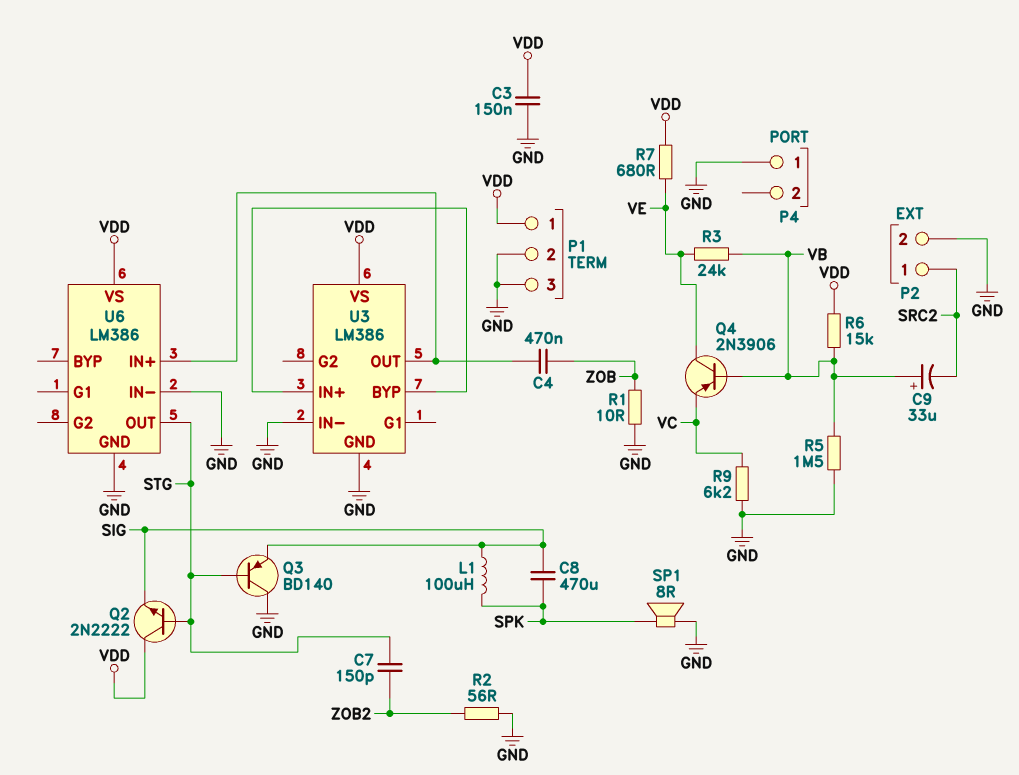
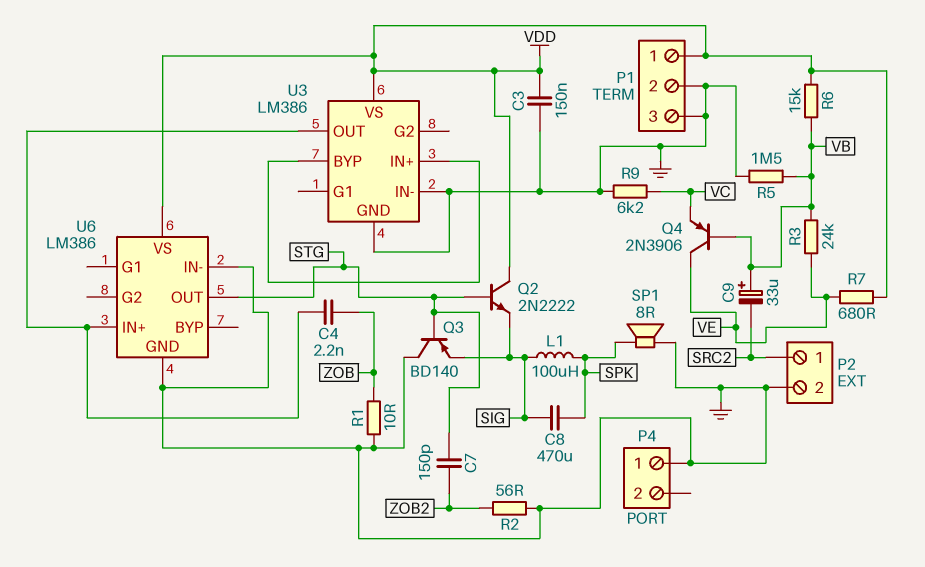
C4: 470nF (U3/OUT, ZOB) -> 2.2nF (U3/OUT, ZOB)

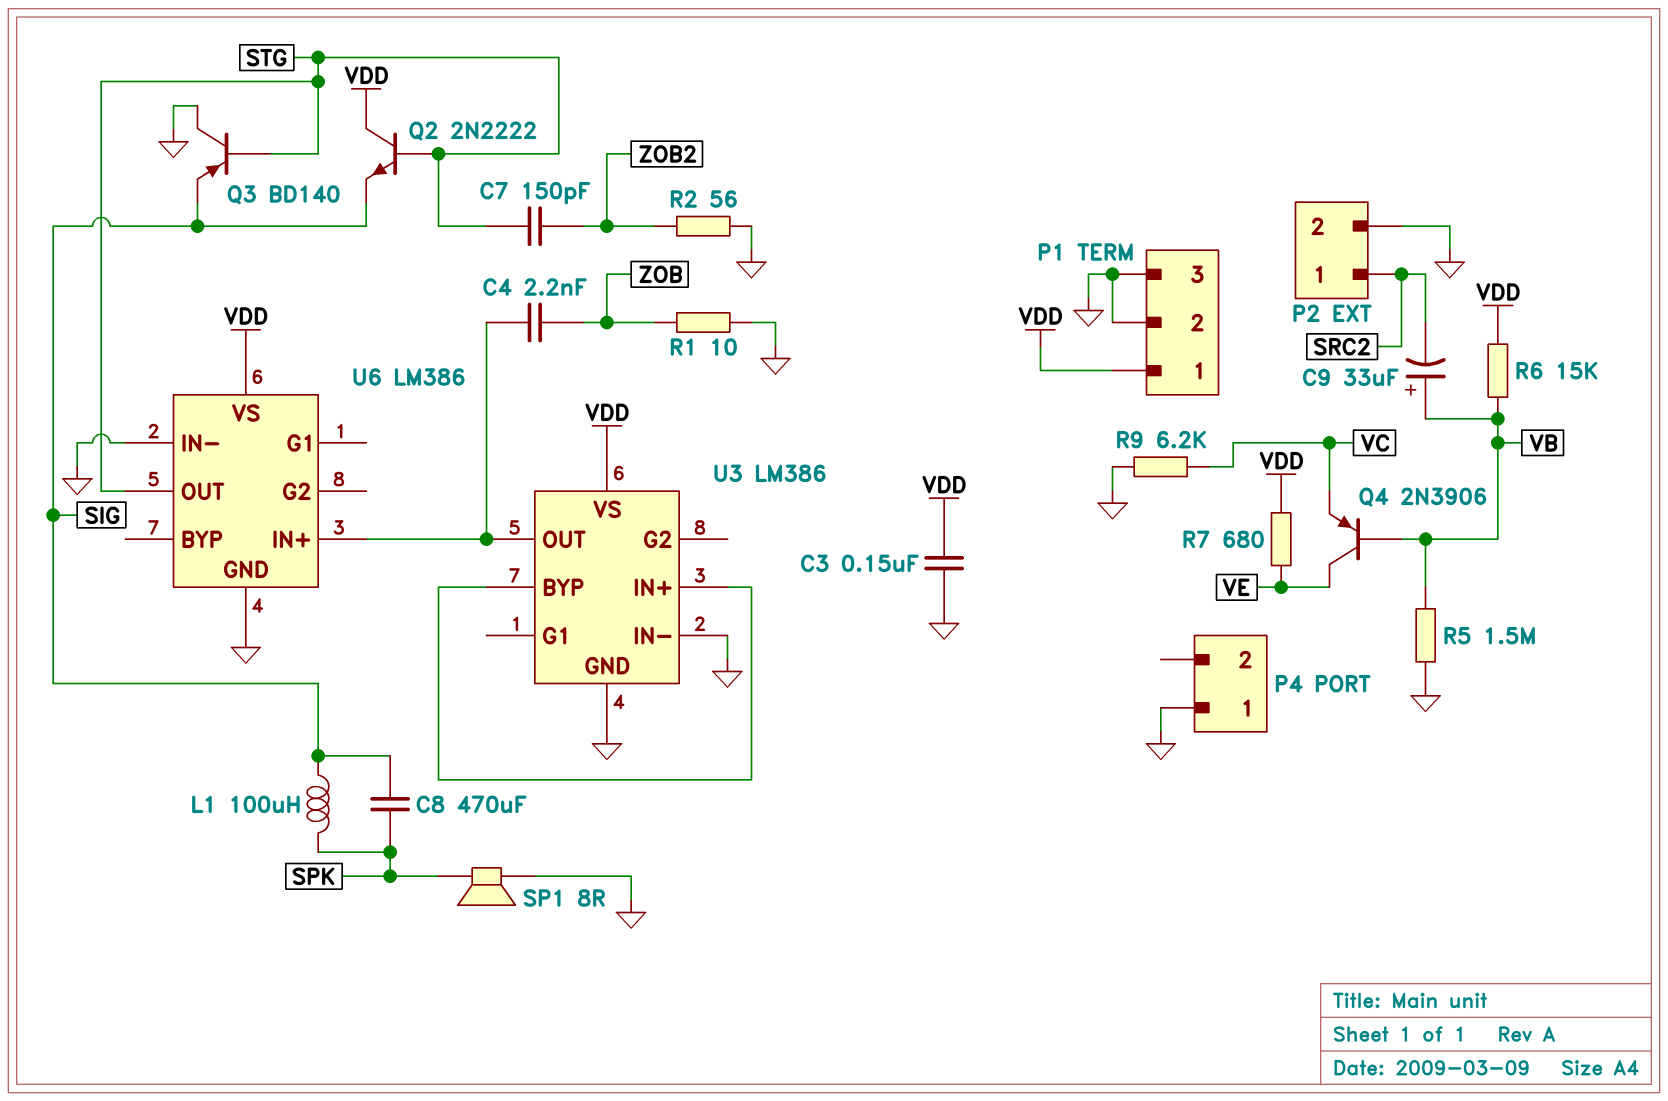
R3: 24k (VB, VE) -> none

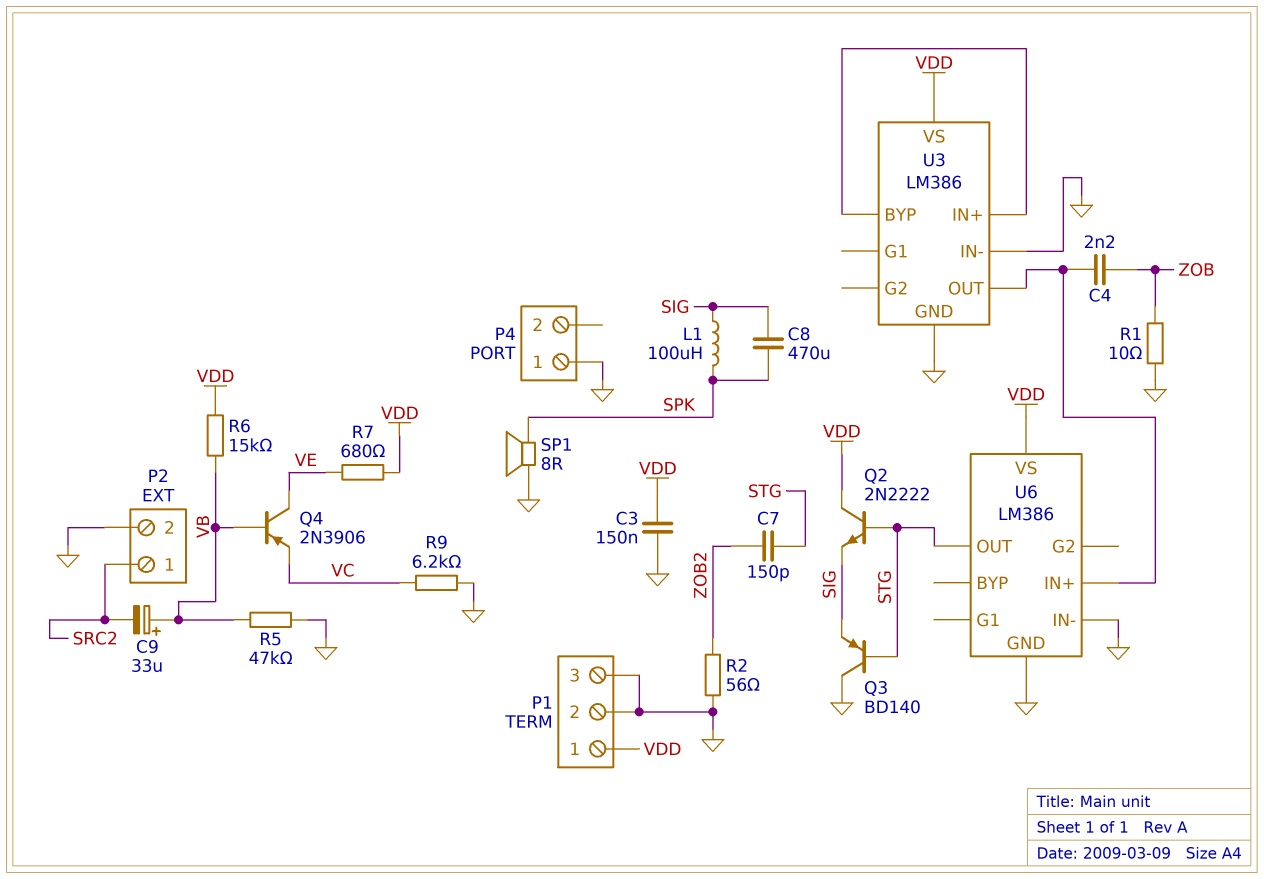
R5: 1.5M (GND, VB) -> 47k (GND, VB)

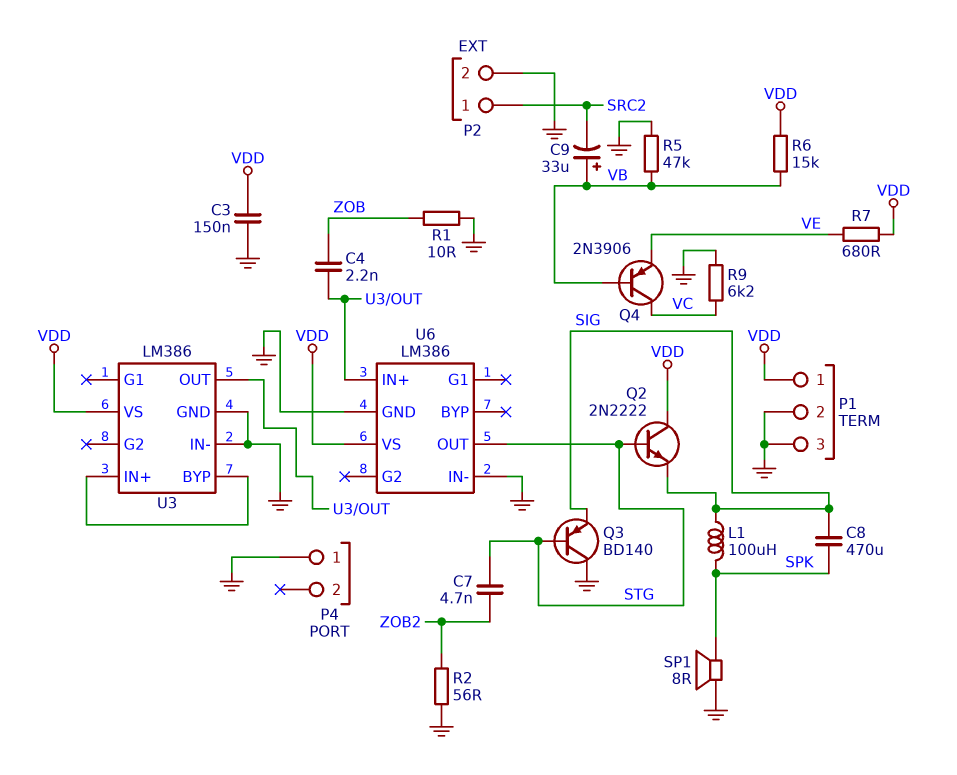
C7: 150pF (STG, ZOB2) -> 4.7nF (STG, ZOB2)
Q4: PNP 2N3906 (B VB, C VE, E VC) -> PNP 2N3906 (B VB, C VC, E VE)

